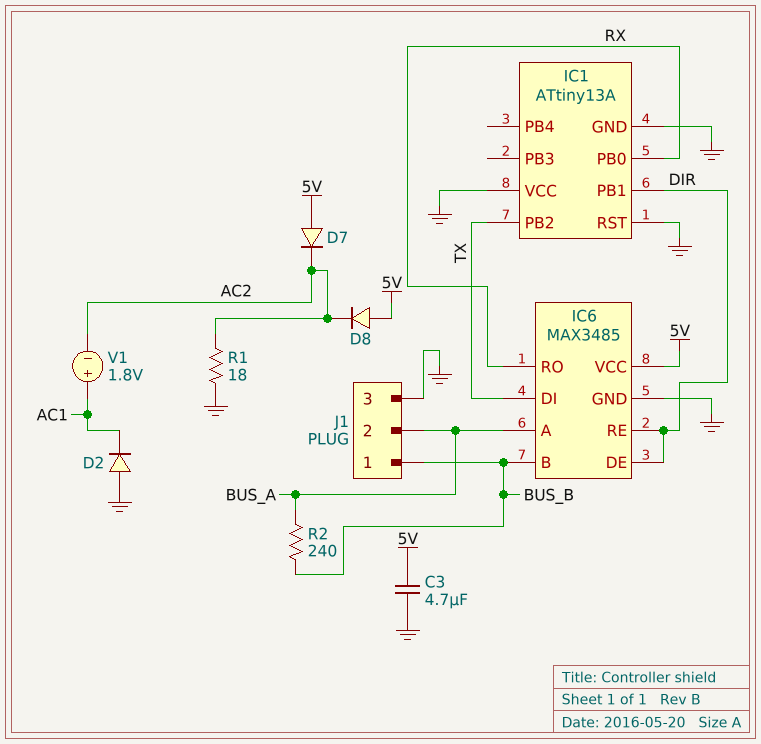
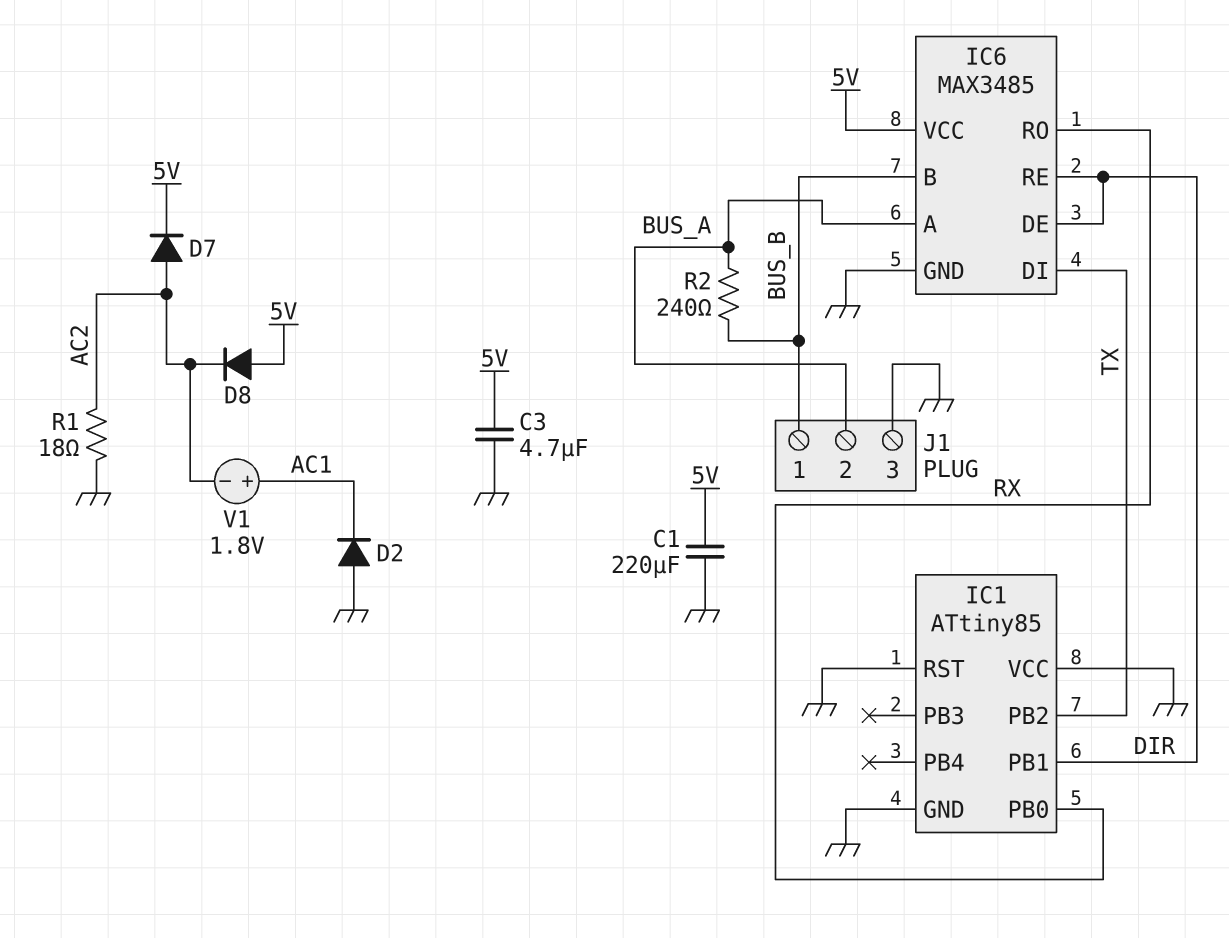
C1: none -> 220uF (5V, GND)
D7: diode (A 5V, K AC2) -> diode (A AC2, K 5V)
IC1: ATtiny13A -> ATtiny85

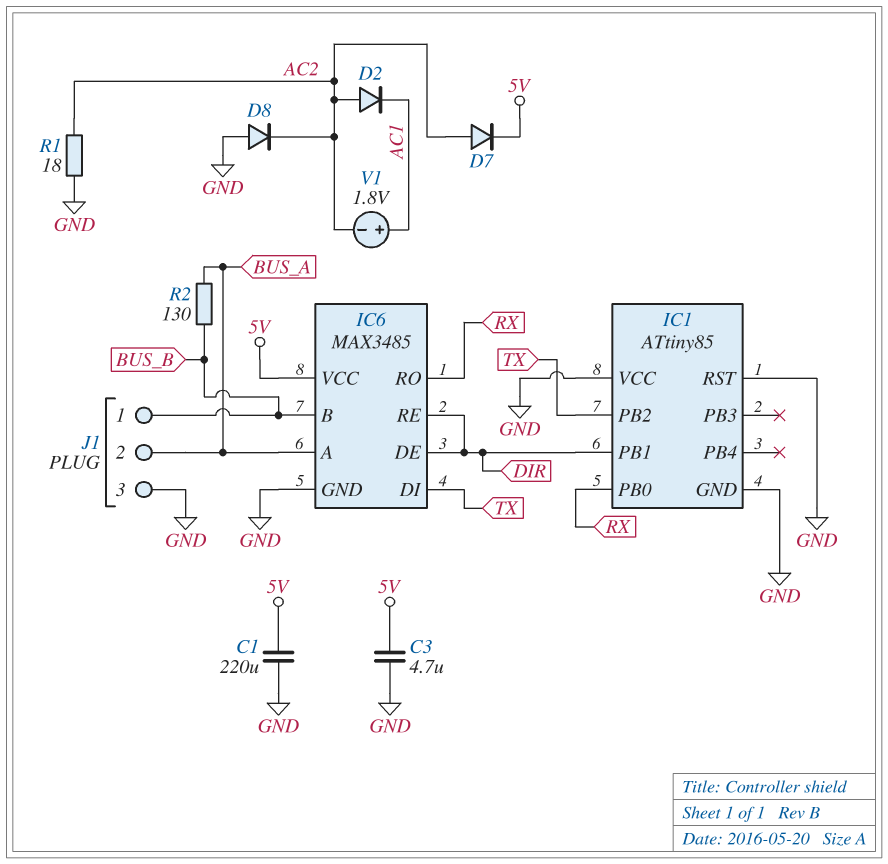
D2: diode (A GND, K AC1) -> diode (A AC2, K AC1)
D8: diode (A 5V, K AC2) -> diode (A GND, K AC2)
R2: 240 (BUS_A, BUS_B) -> 130 (BUS_A, BUS_B)

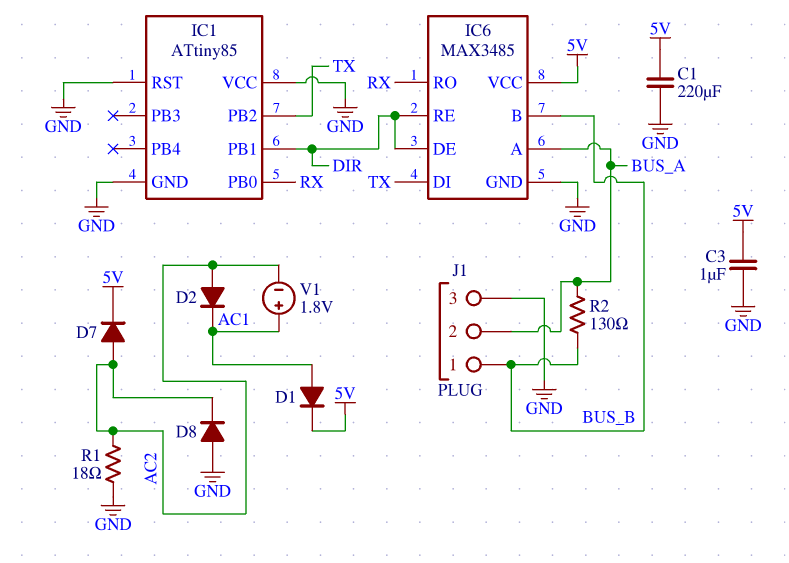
C3: 4.7uF (5V, GND) -> 1uF (5V, GND)
D1: none -> diode (A AC1, K 5V)

